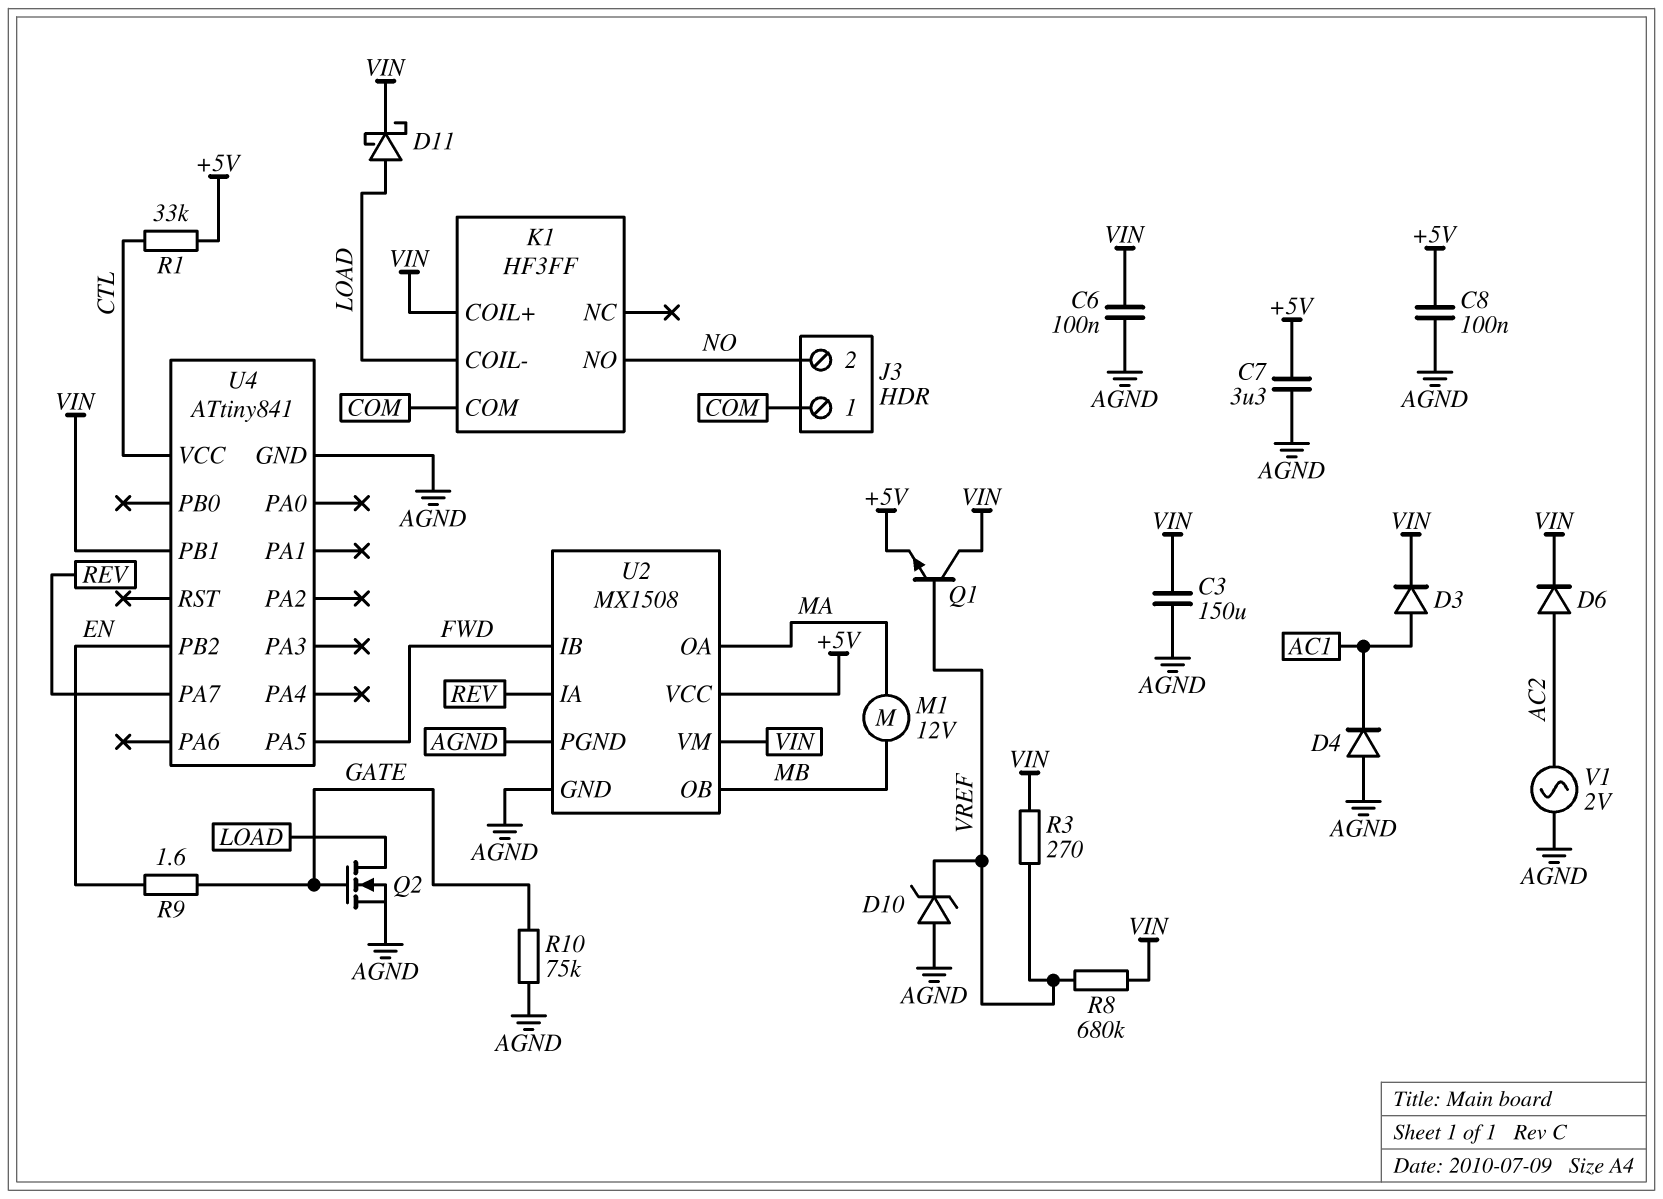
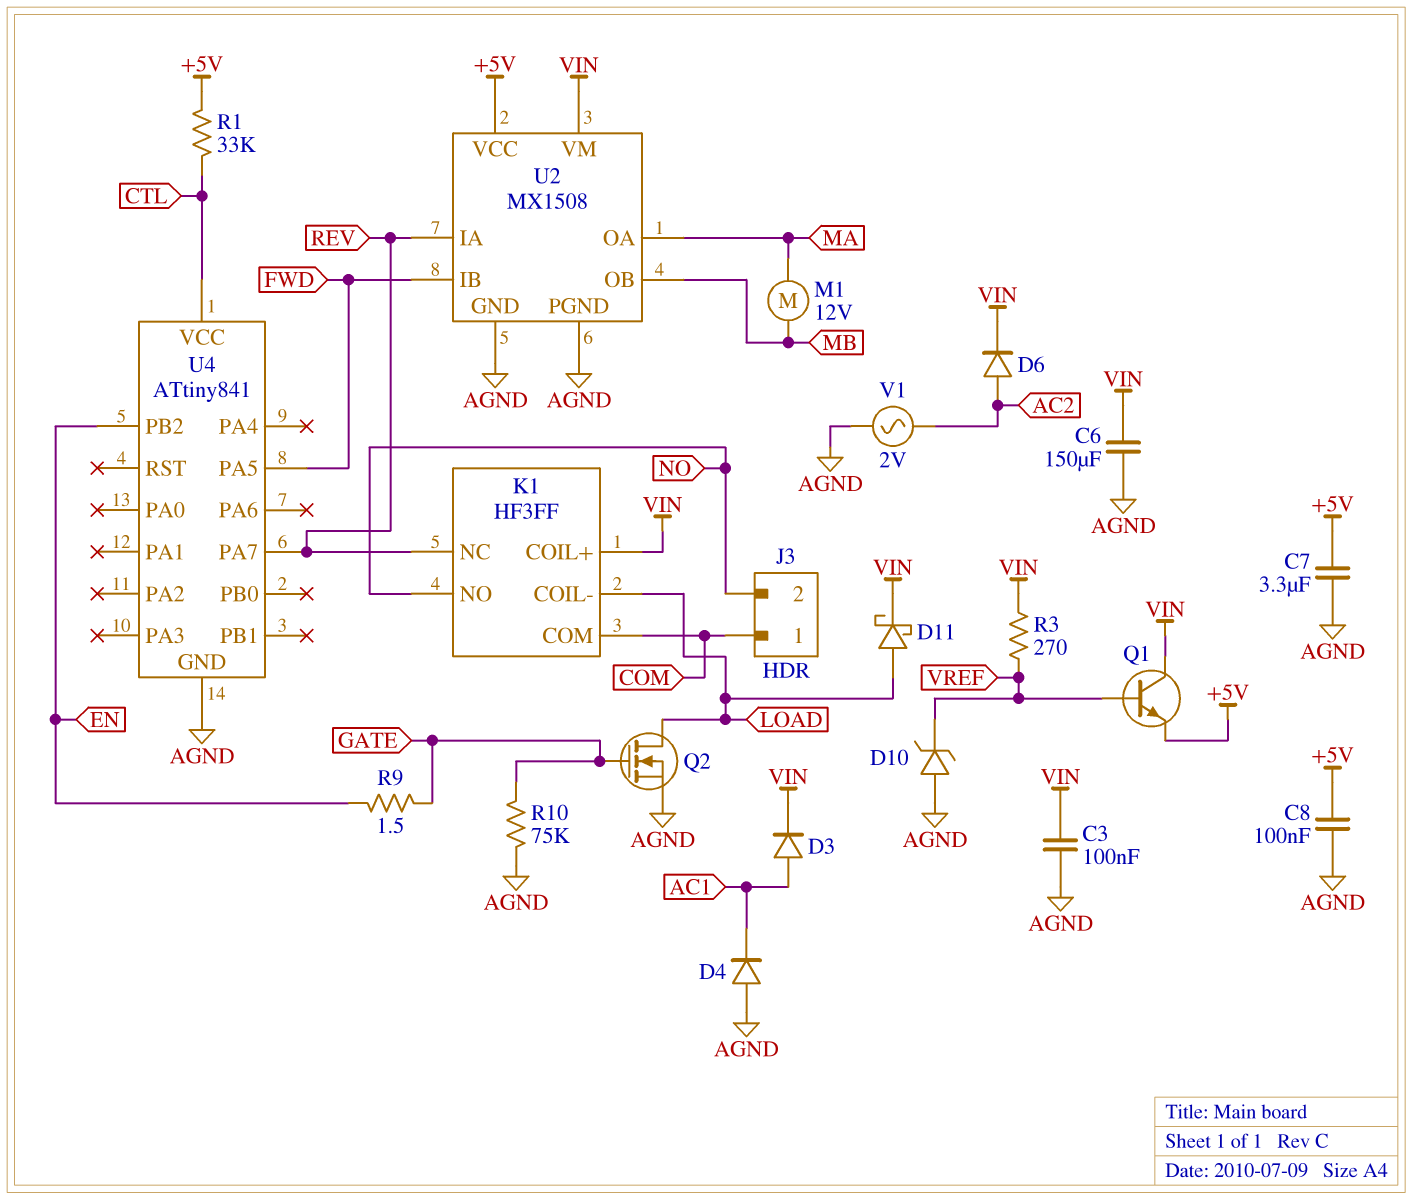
C3: 150uF (AGND, VIN) -> 100nF (AGND, VIN)
C6: 100nF (AGND, VIN) -> 150uF (AGND, VIN)
K1 pin NC: none -> REV
R8: 680k (VIN, VREF) -> none
R9: 1.6 (EN, GATE) -> 1.5 (EN, GATE)
U4 pin PB1: VIN -> none

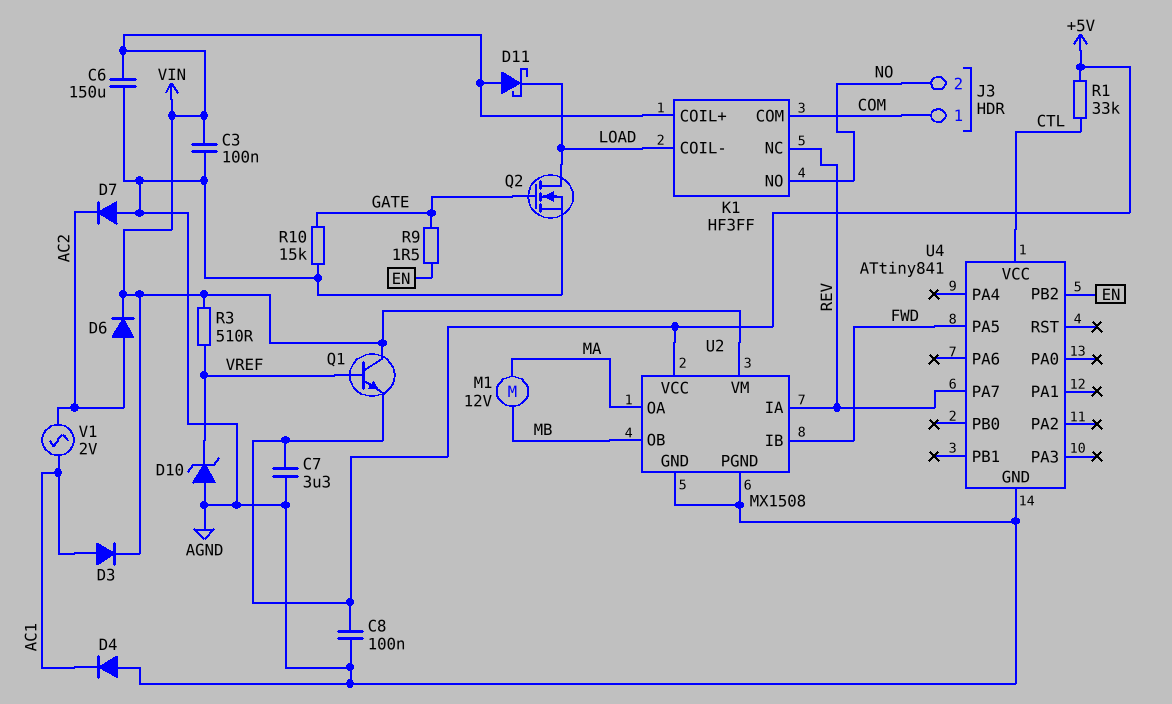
D7: none -> diode (A AGND, K AC2)
D11: schottky (A LOAD, K VIN) -> schottky (A VIN, K LOAD)
R3: 270 (VIN, VREF) -> 510 (VIN, VREF)
R10: 75k (AGND, GATE) -> 15k (AGND, GATE)
V1: AC 2V (AC2, AGND) -> AC 2V (AC1, AC2)

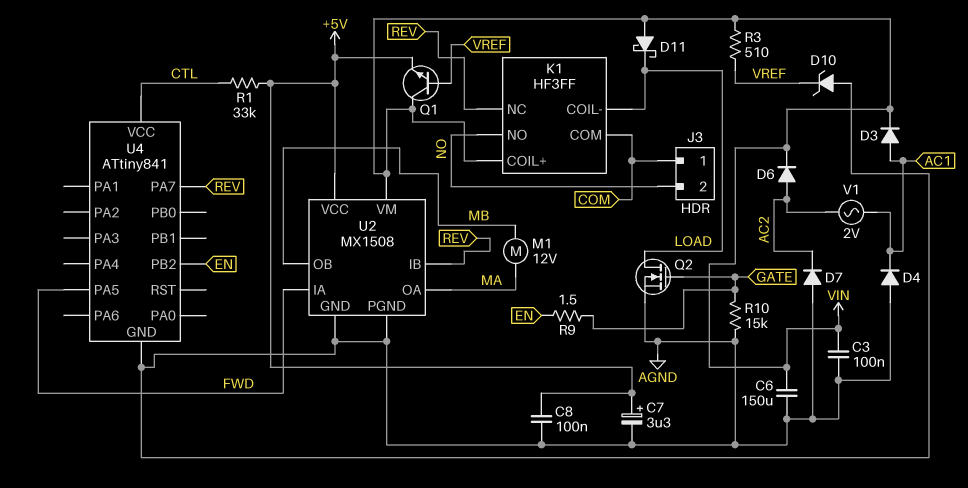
C7: 3.3uF (+5V, AGND) -> 3.3uF (plus +5V, minus AGND)
U2 pin IA: REV -> FWD
U2 pin IB: FWD -> REV

